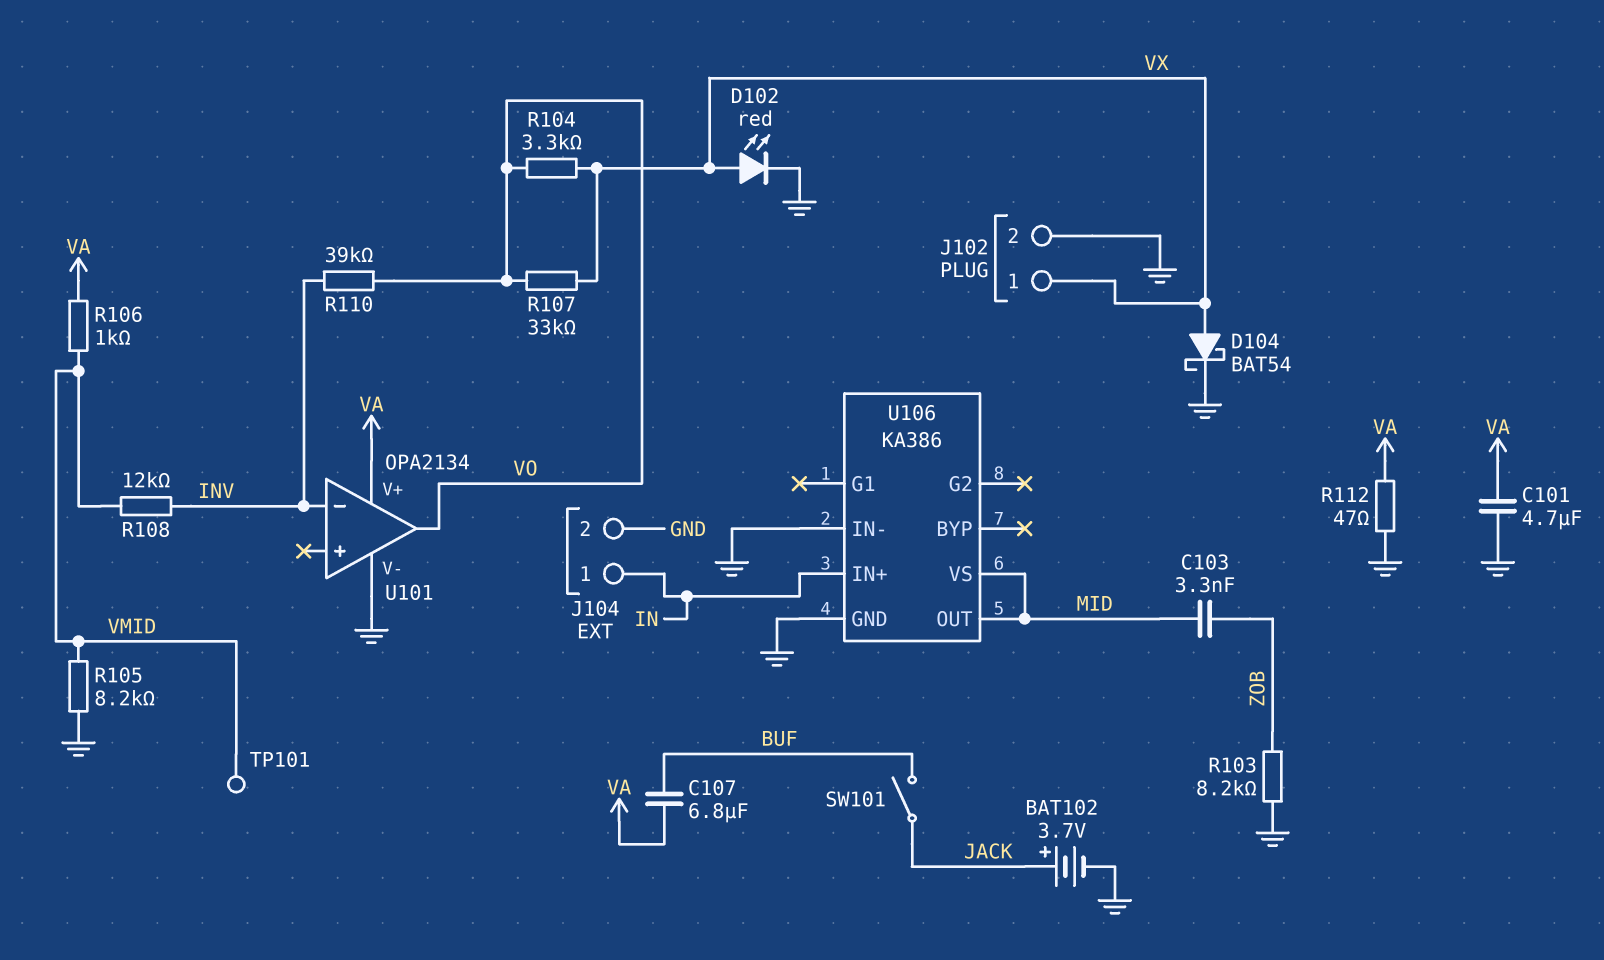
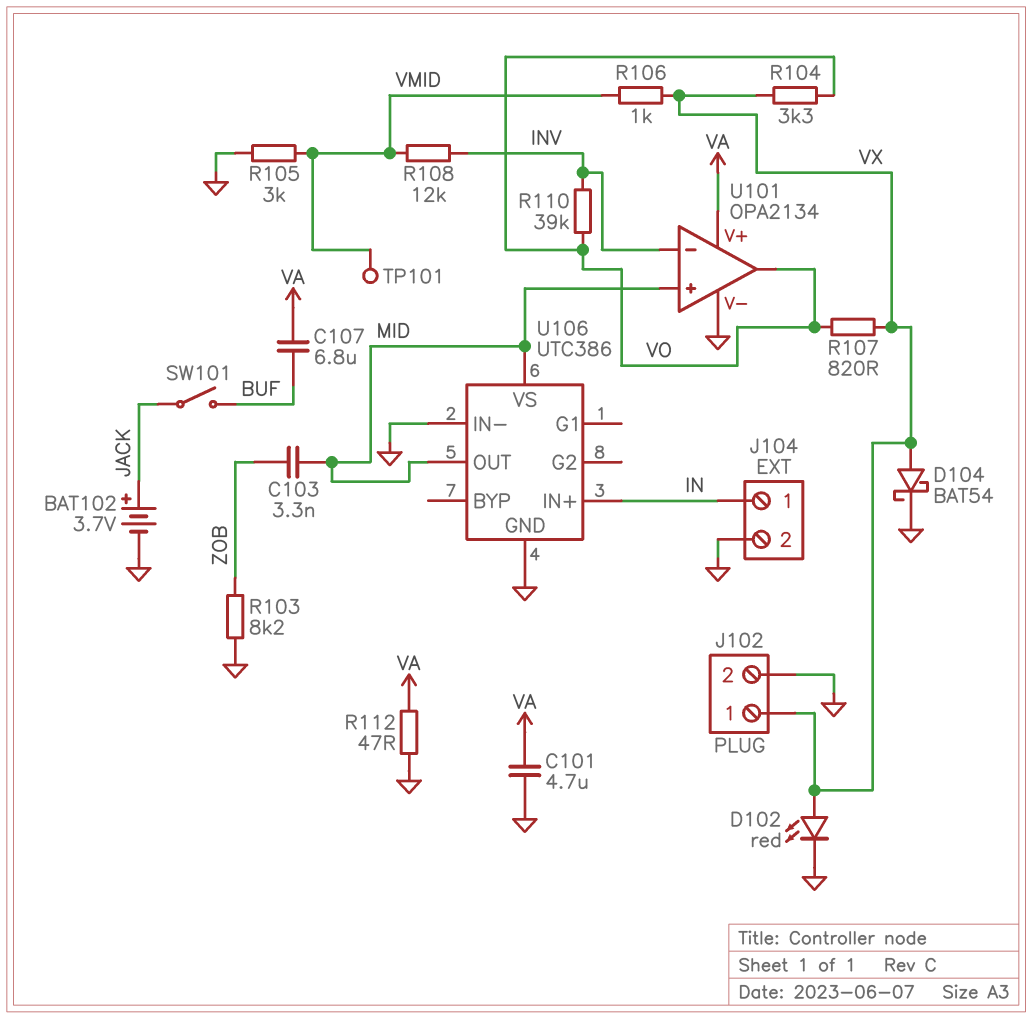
R105: 8.2k (GND, VMID) -> 3k (GND, VMID)
R106: 1k (VA, VMID) -> 1k (VMID, VX)
R107: 33k (VO, VX) -> 820 (VO, VX)
U101 pin in+: none -> MID
U106: KA386 -> UTC386

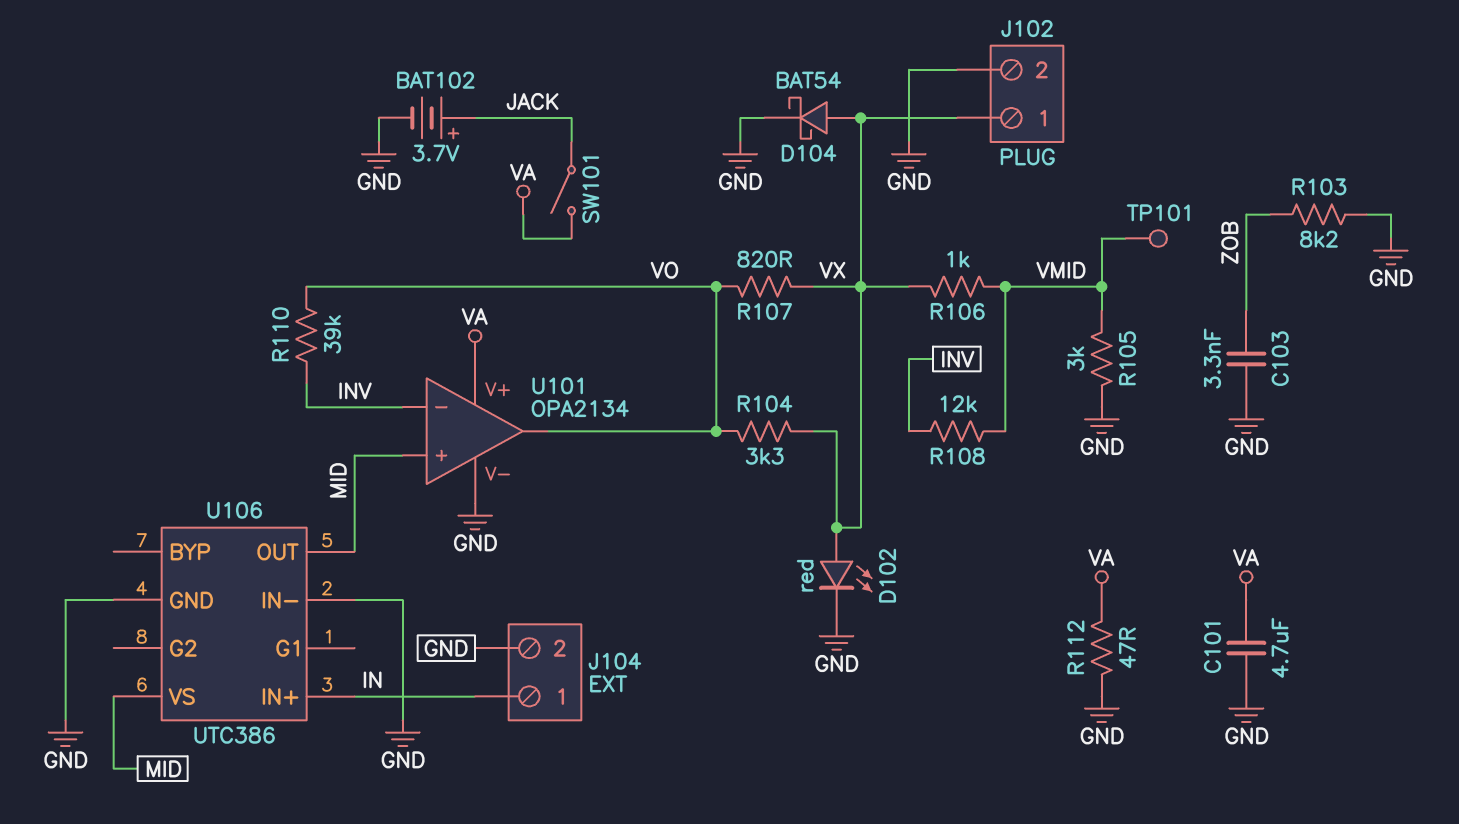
C103: 3.3nF (MID, ZOB) -> 3.3nF (GND, ZOB)
C107: 6.8uF (BUF, VA) -> none
SW101: switch (BUF, JACK) -> switch (JACK, VA)

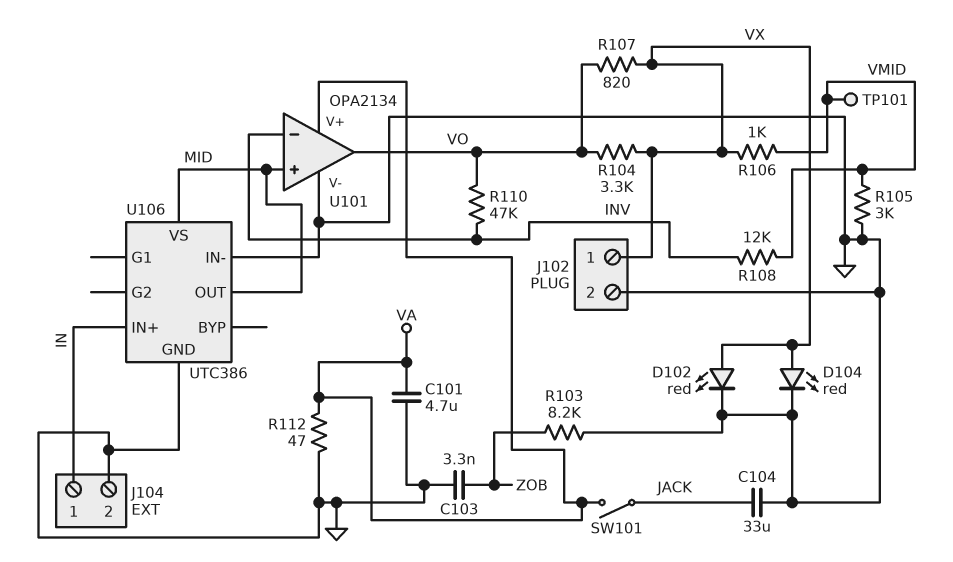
BAT102: 3.7V (plus JACK, minus GND) -> none
C104: none -> 33uF (GND, JACK)
D104: schottky BAT54 (A VX, K GND) -> LED red (A VX, K GND)
R110: 39k (INV, VO) -> 47k (INV, VO)

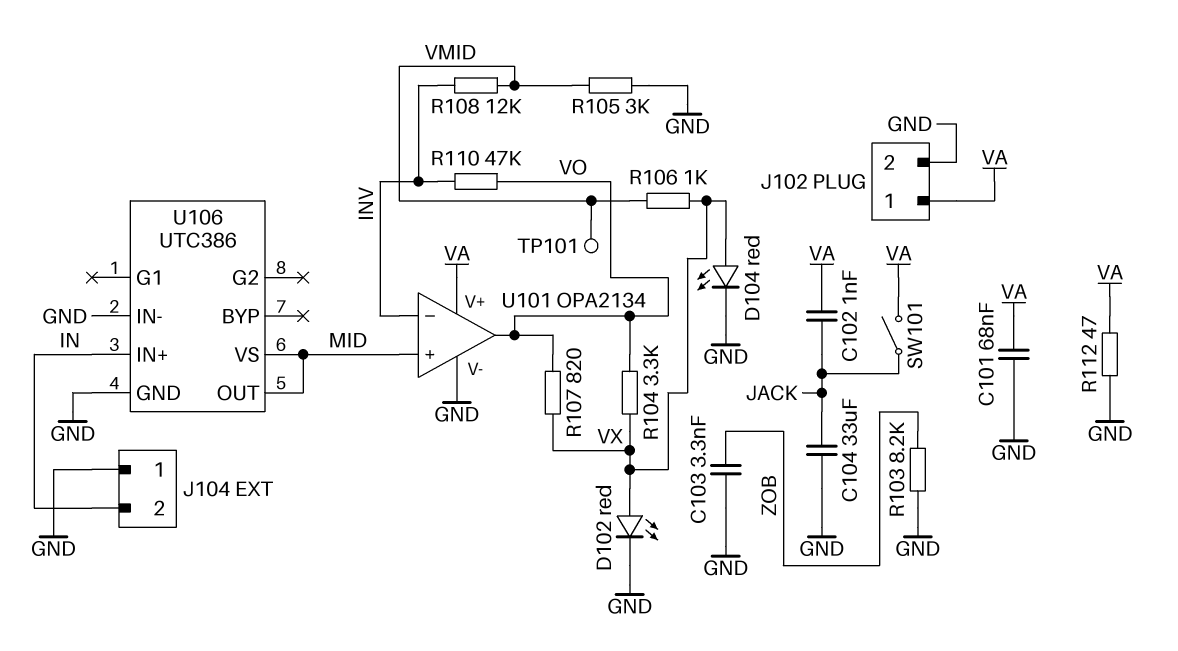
C101: 4.7uF (GND, VA) -> 68nF (GND, VA)
C102: none -> 1nF (JACK, VA)
J102 pin 1: VX -> VA
J104 pin 1: IN -> GND
J104 pin 2: GND -> IN

